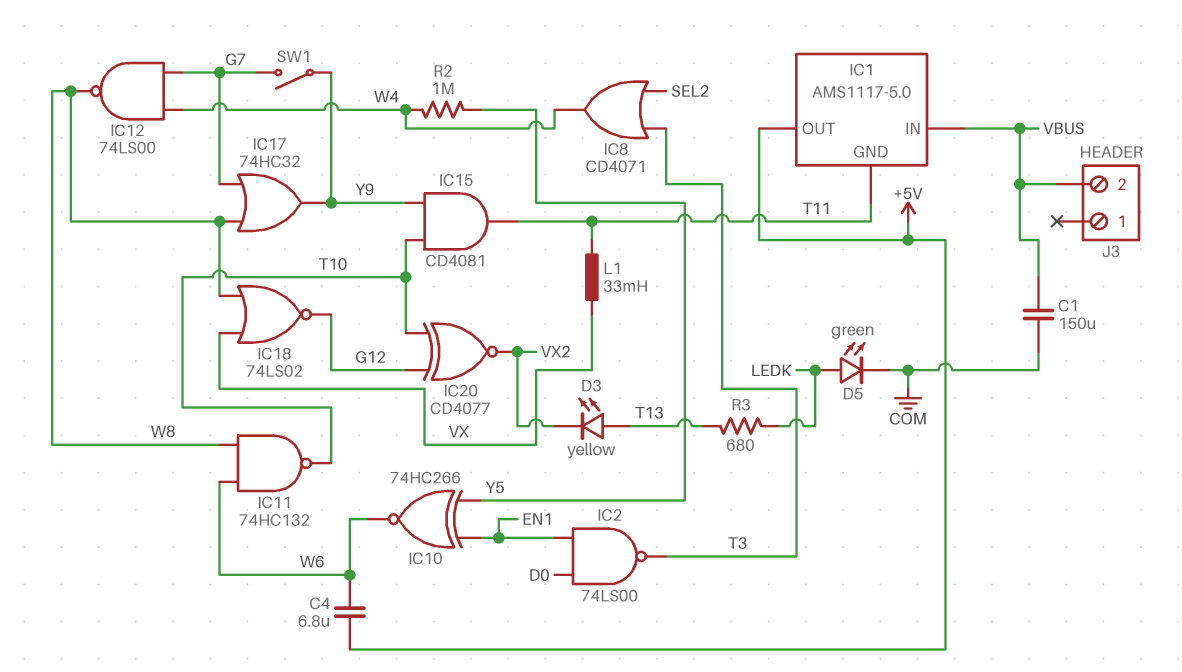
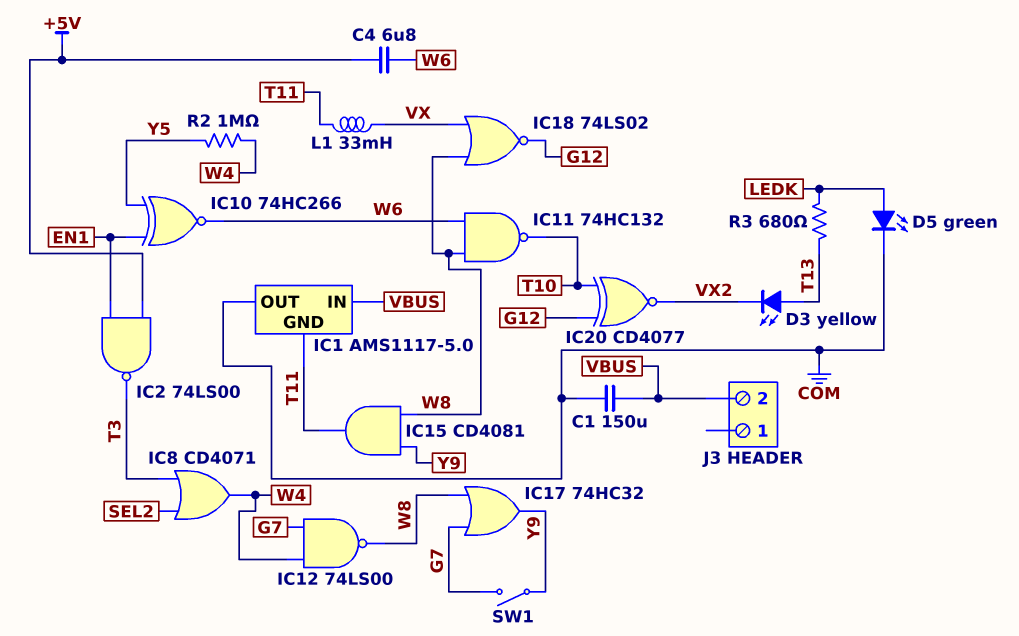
IC1 pin OUT: +5V -> COM
IC2: NAND 74LS00 (in D0, in EN1, out T3) -> NAND 74LS00 (in +5V, in EN1, out T3)
IC15: AND CD4081 (in T10, in Y9, out T11) -> AND CD4081 (in W8, in Y9, out T11)

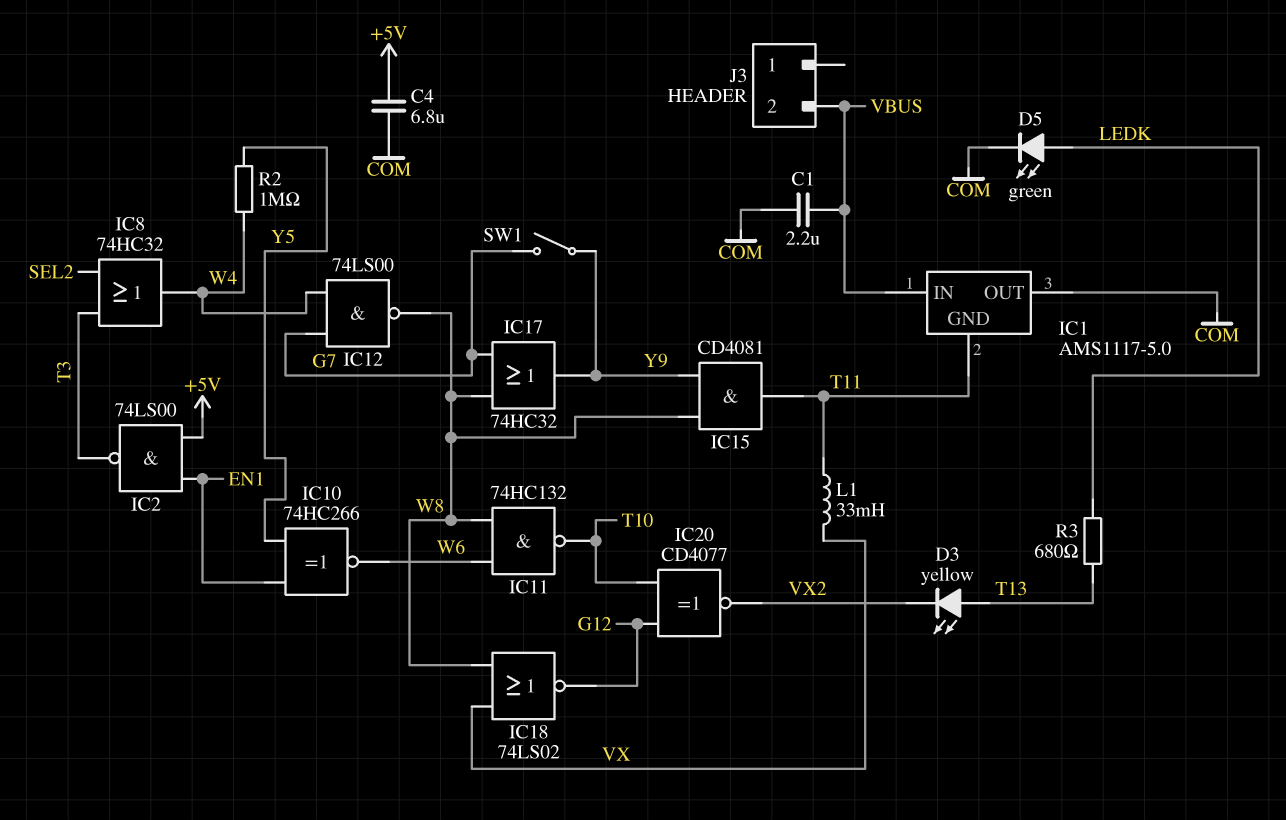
C1: 150uF (COM, VBUS) -> 2.2uF (COM, VBUS)
C4: 6.8uF (+5V, W6) -> 6.8uF (+5V, COM)
IC8: OR CD4071 (in SEL2, in T3, out W4) -> OR 74HC32 (in SEL2, in T3, out W4)

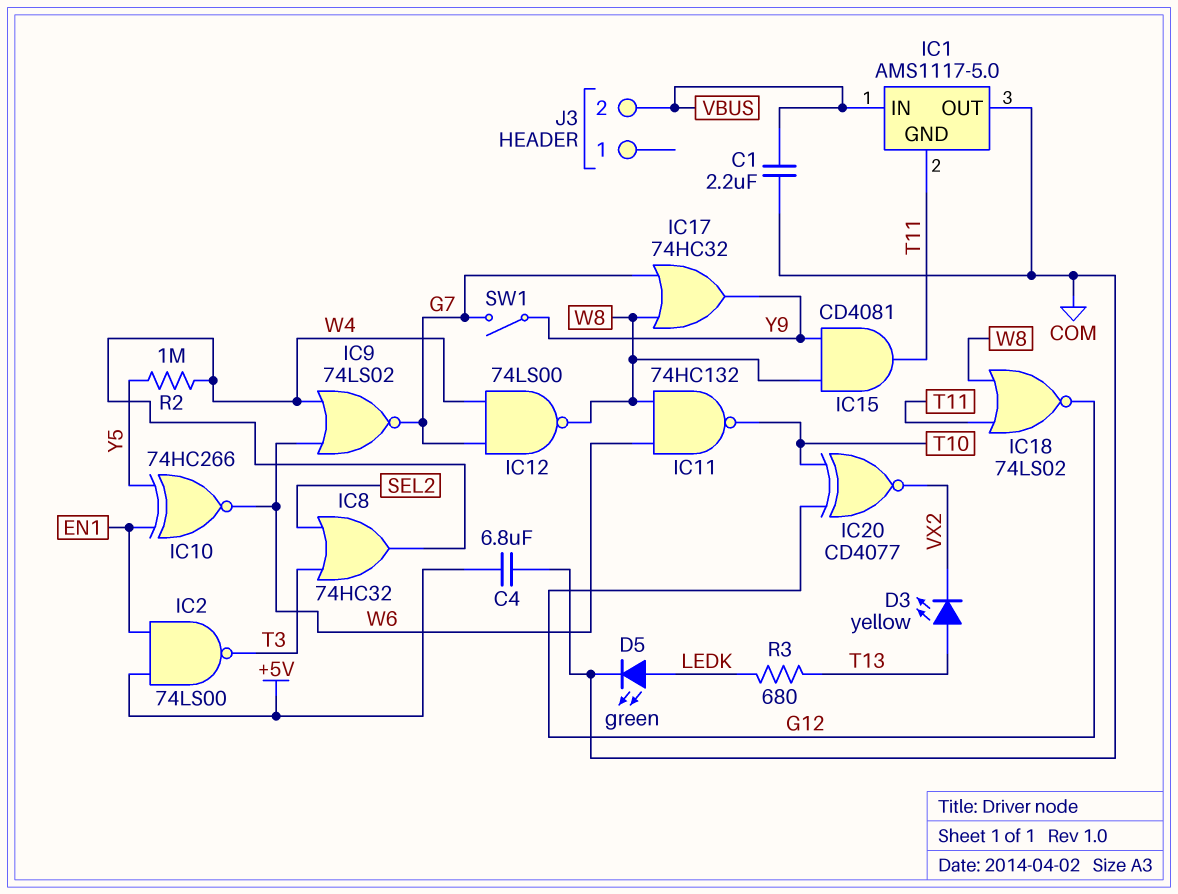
IC9: none -> NOR 74LS02 (in W4, in W6, out G7)
IC18: NOR 74LS02 (in VX, in W8, out G12) -> NOR 74LS02 (in T11, in W8, out G12)
L1: 33mH (T11, VX) -> none

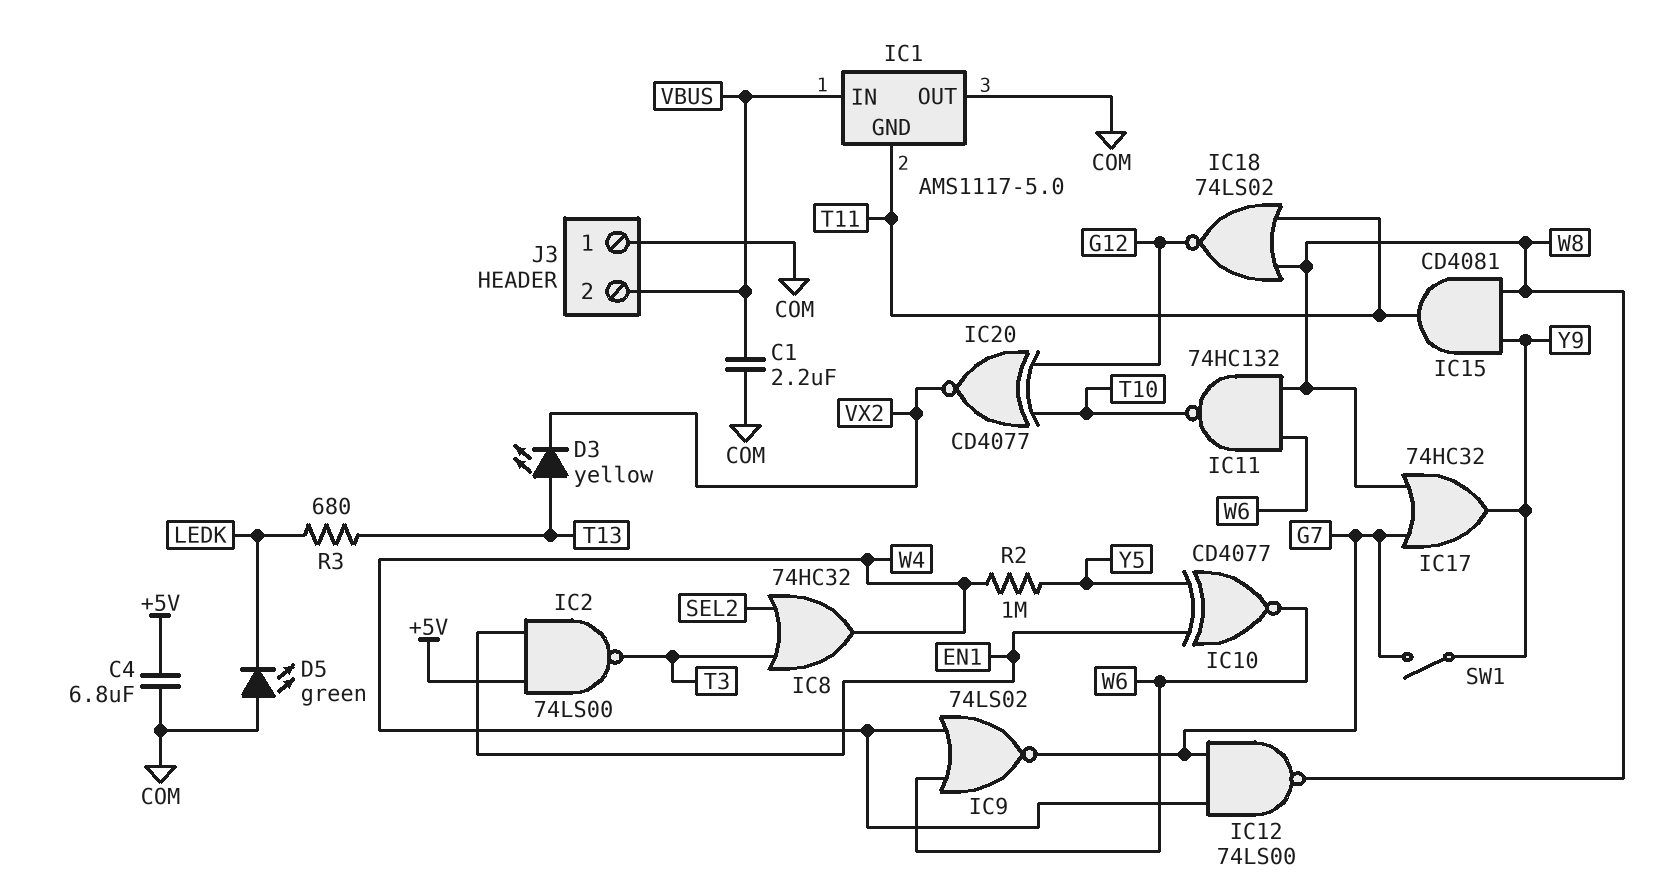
D5: LED green (A LEDK, K COM) -> LED green (A COM, K LEDK)
IC10: XNOR 74HC266 (in EN1, in Y5, out W6) -> XNOR CD4077 (in EN1, in Y5, out W6)
J3 pin 1: none -> COM

